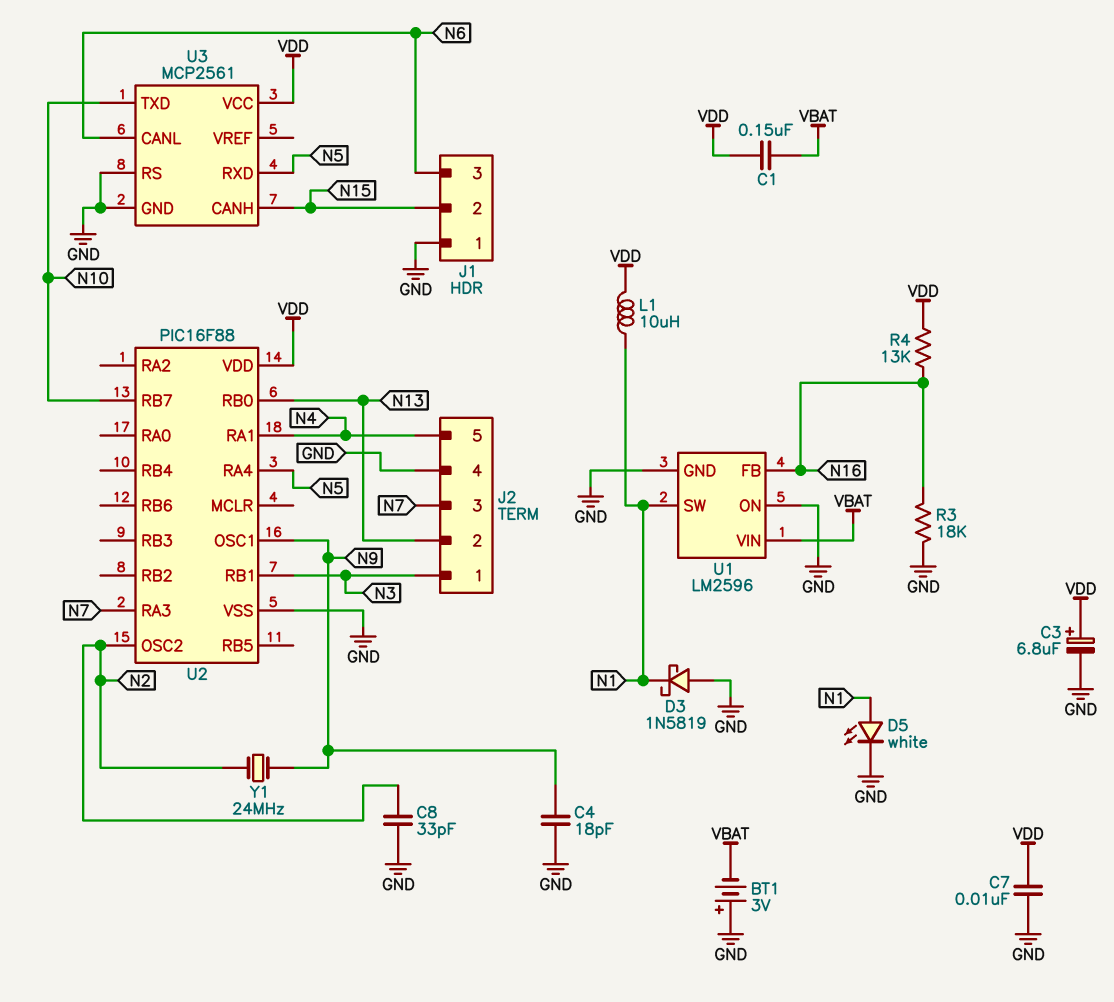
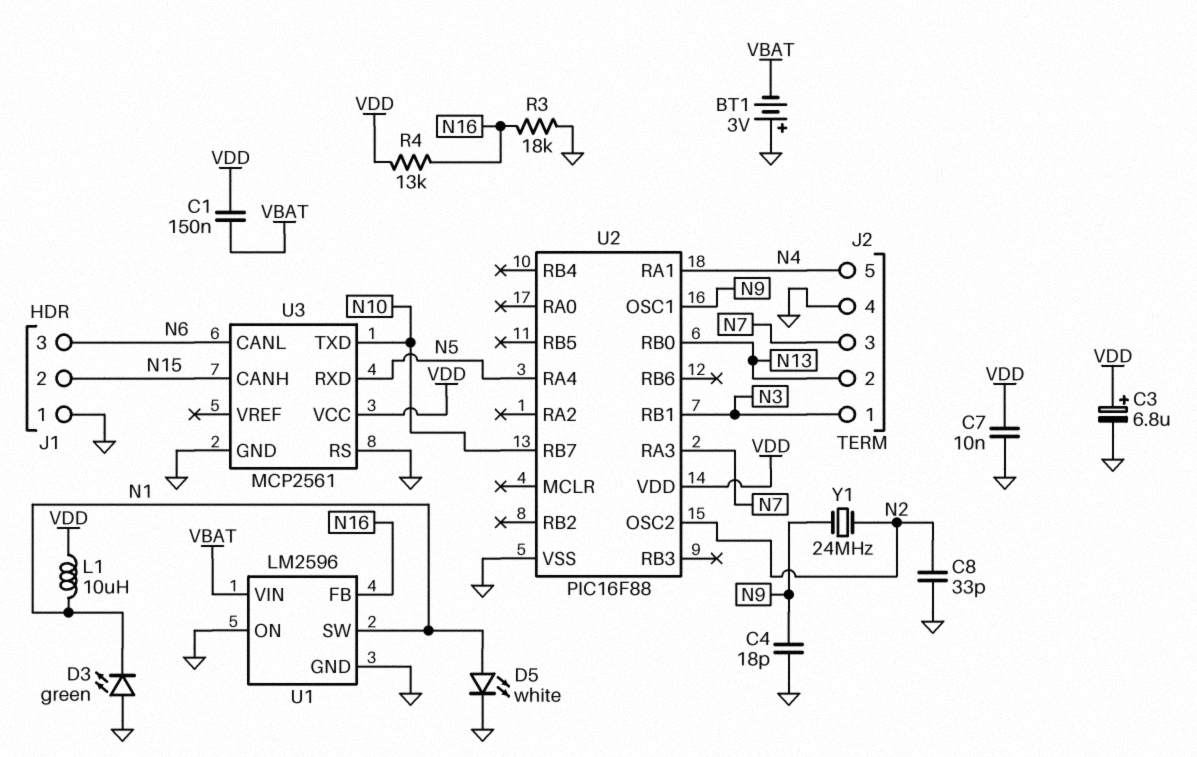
D3: schottky 1N5819 (A GND, K N1) -> LED green (A GND, K N1)

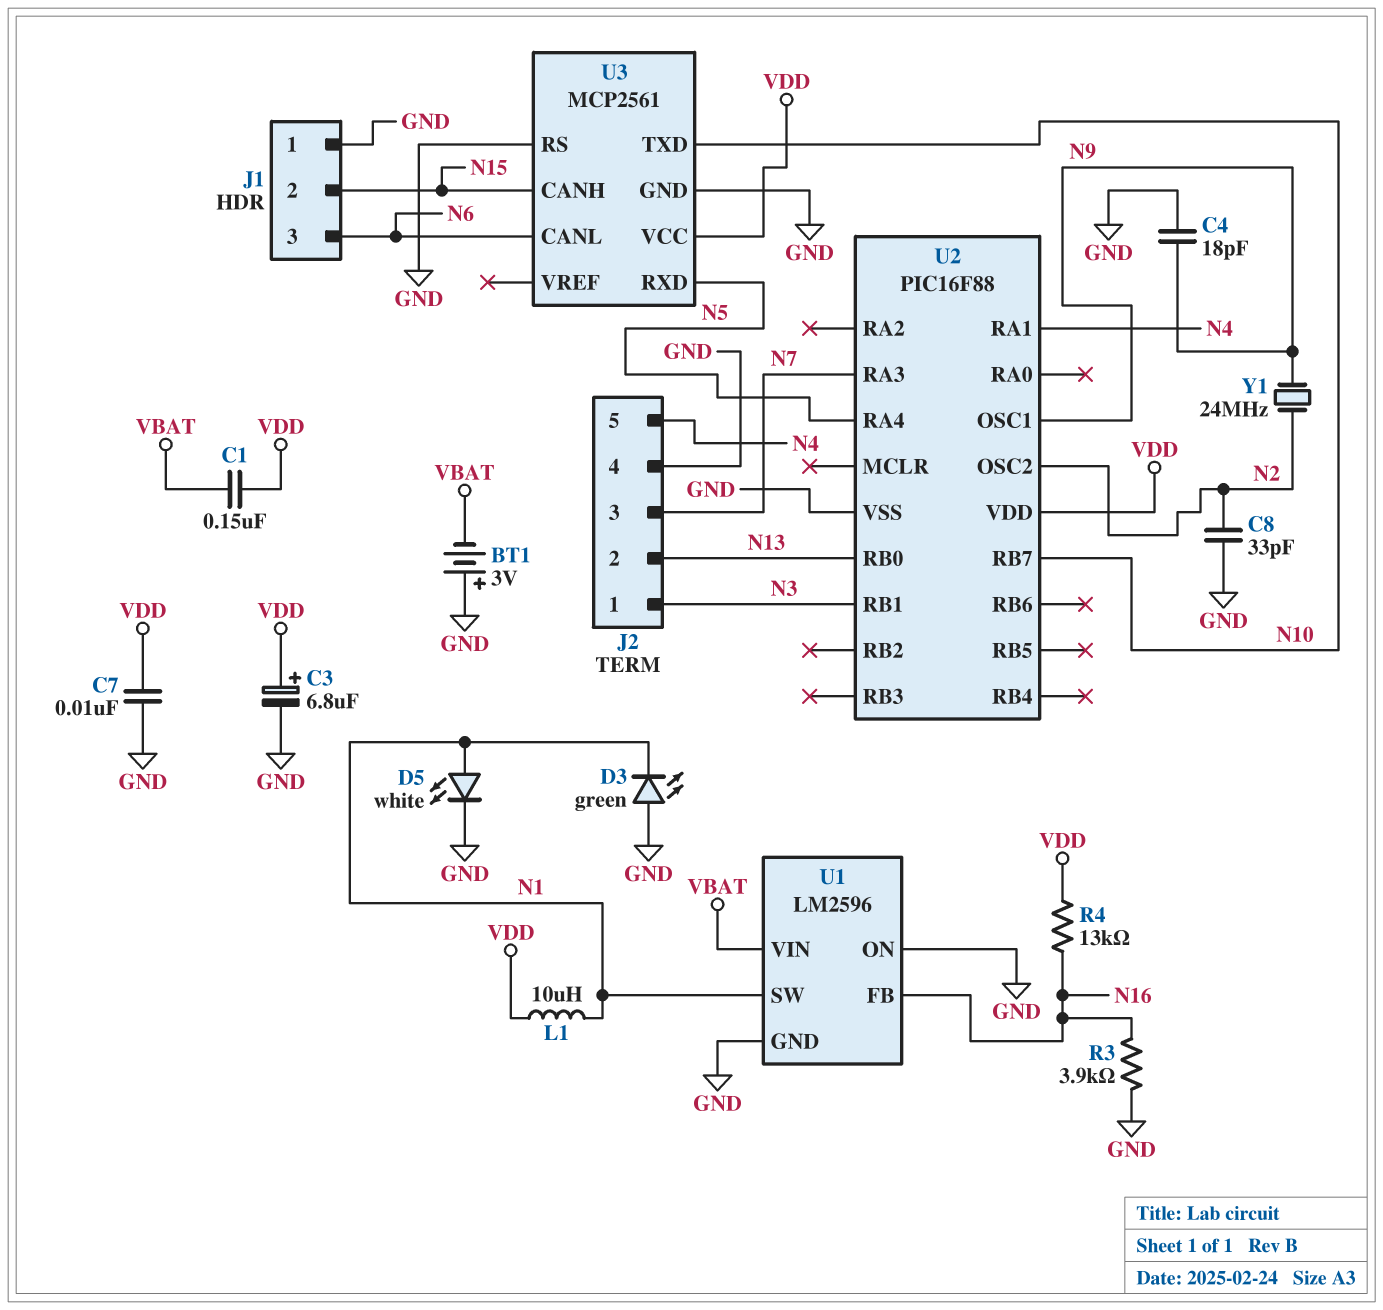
R3: 18k (GND, N16) -> 3.9k (GND, N16)

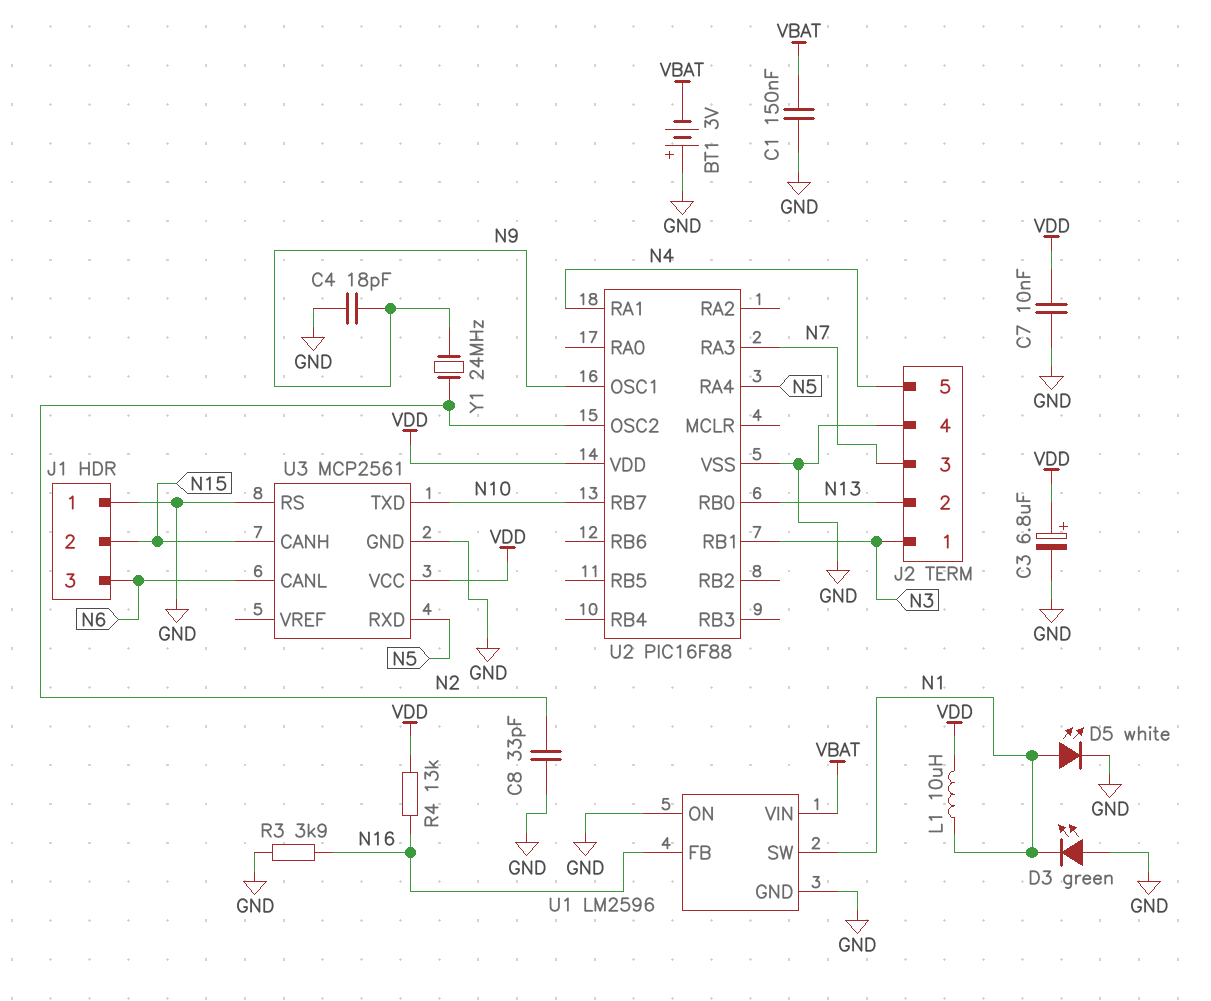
C1: 150nF (VBAT, VDD) -> 150nF (GND, VBAT)

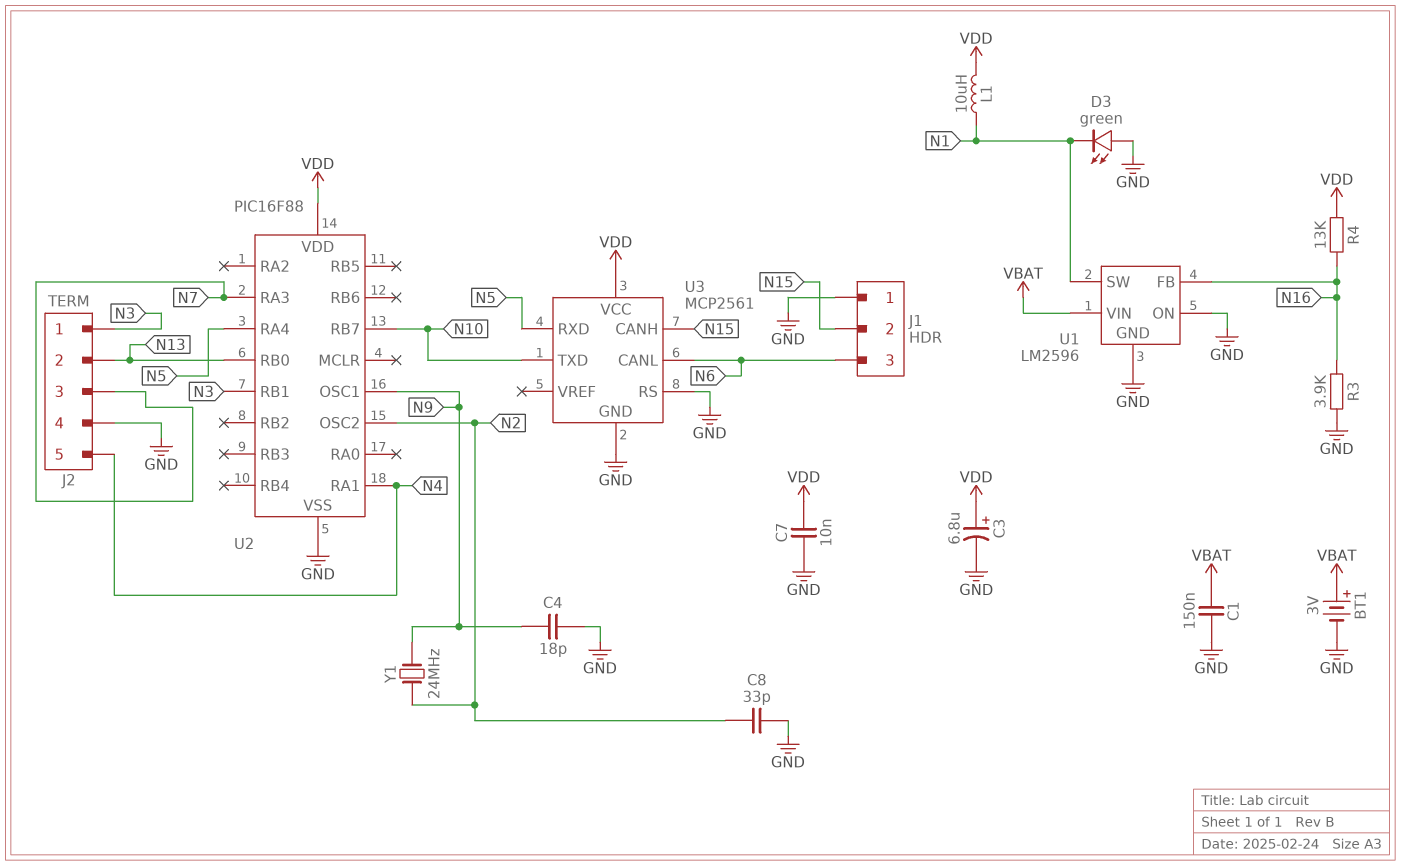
BT1: 3V (plus GND, minus VBAT) -> 3V (plus VBAT, minus GND)
D5: LED white (A N1, K GND) -> none

